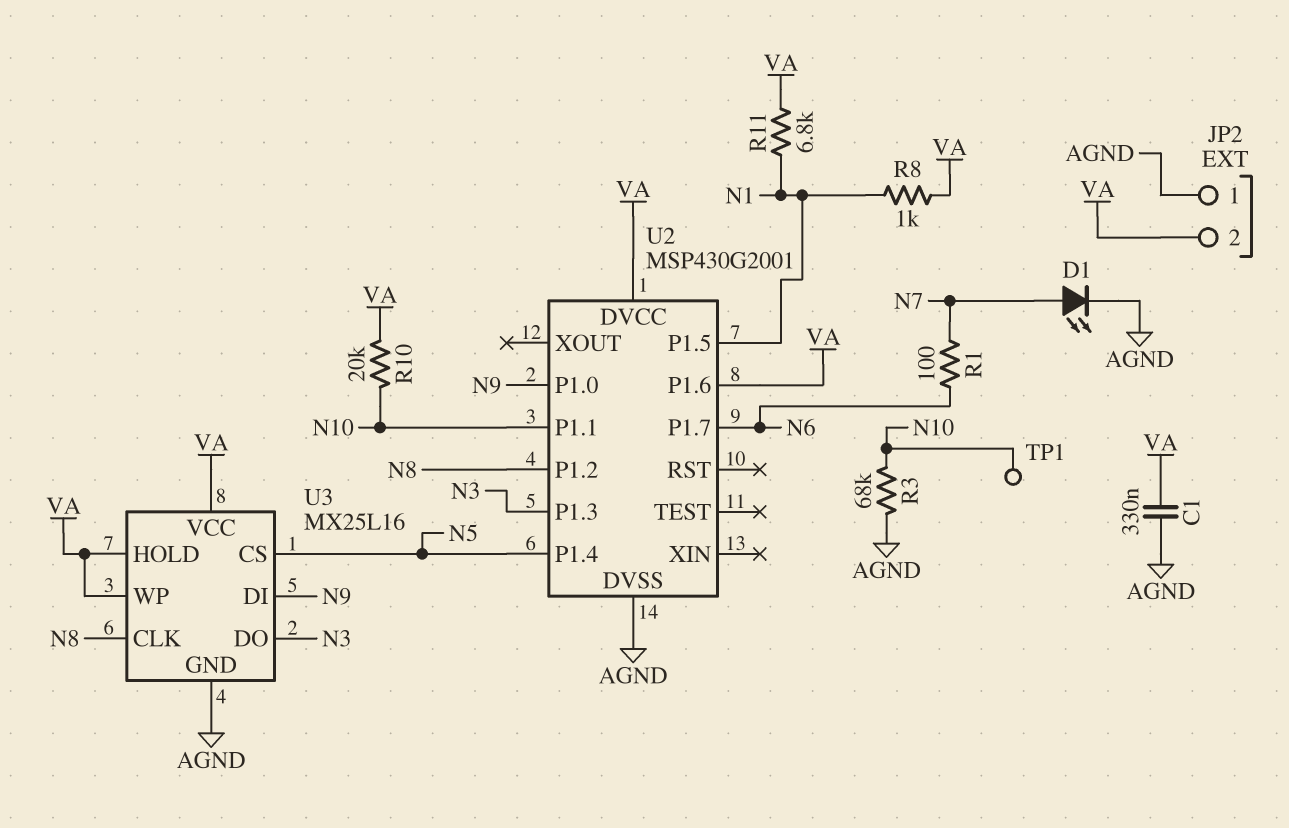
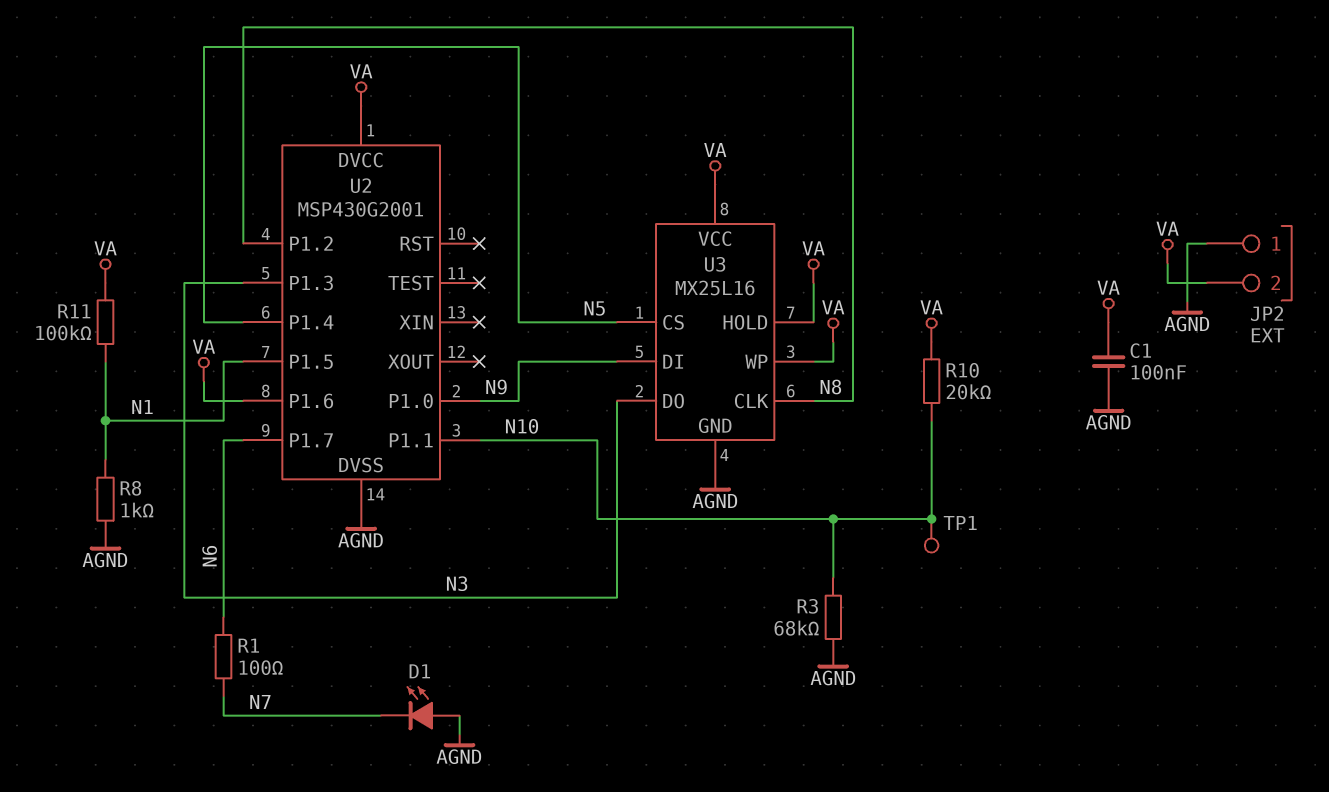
C1: 330nF (AGND, VA) -> 100nF (AGND, VA)
D1: LED (A N7, K AGND) -> LED (A AGND, K N7)
R8: 1k (N1, VA) -> 1k (AGND, N1)
R11: 6.8k (N1, VA) -> 100k (N1, VA)

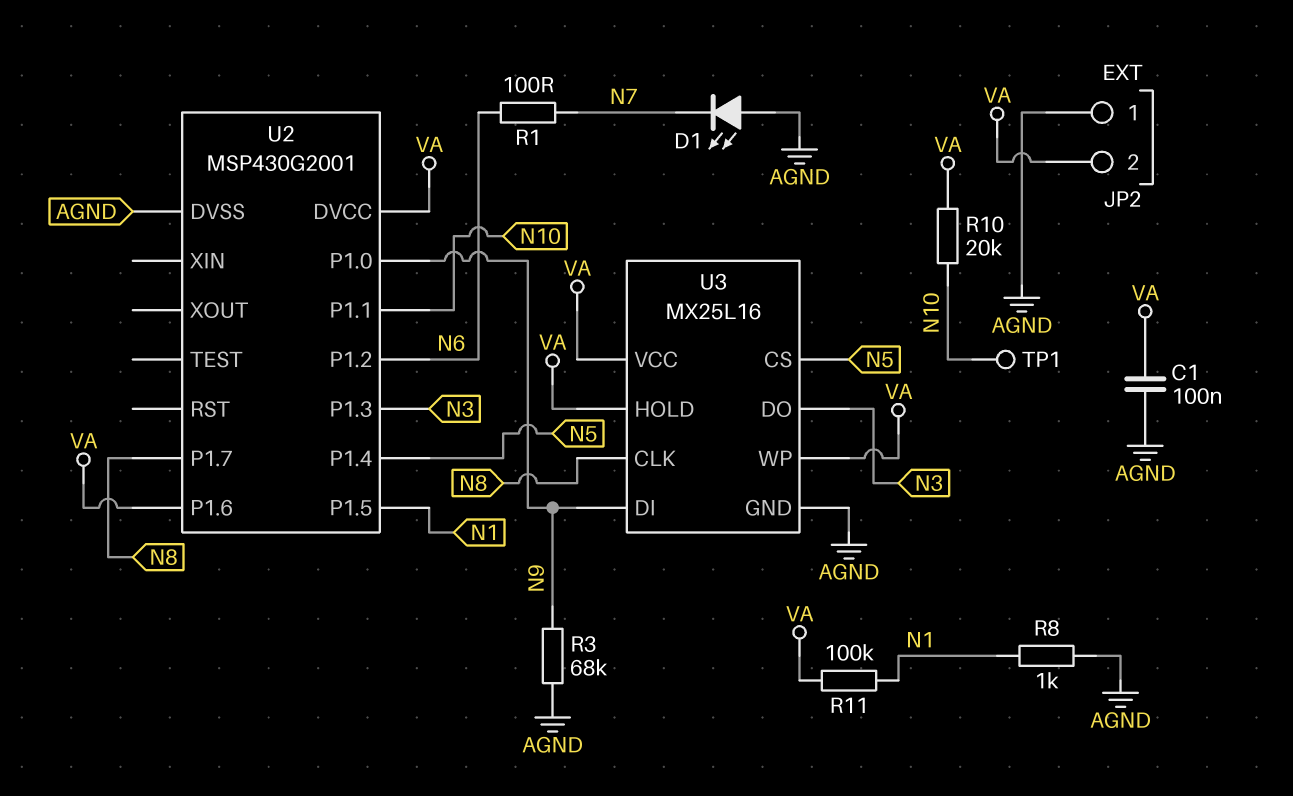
R3: 68k (AGND, N10) -> 68k (AGND, N9)
U2 pin P1.2: N8 -> N6
U2 pin P1.7: N6 -> N8

